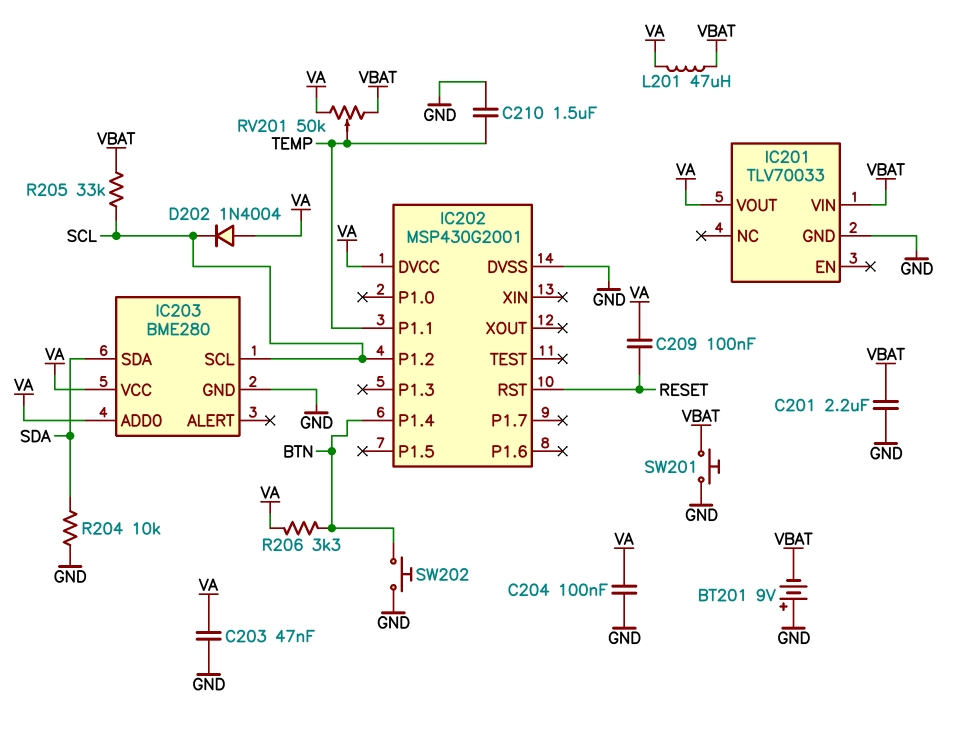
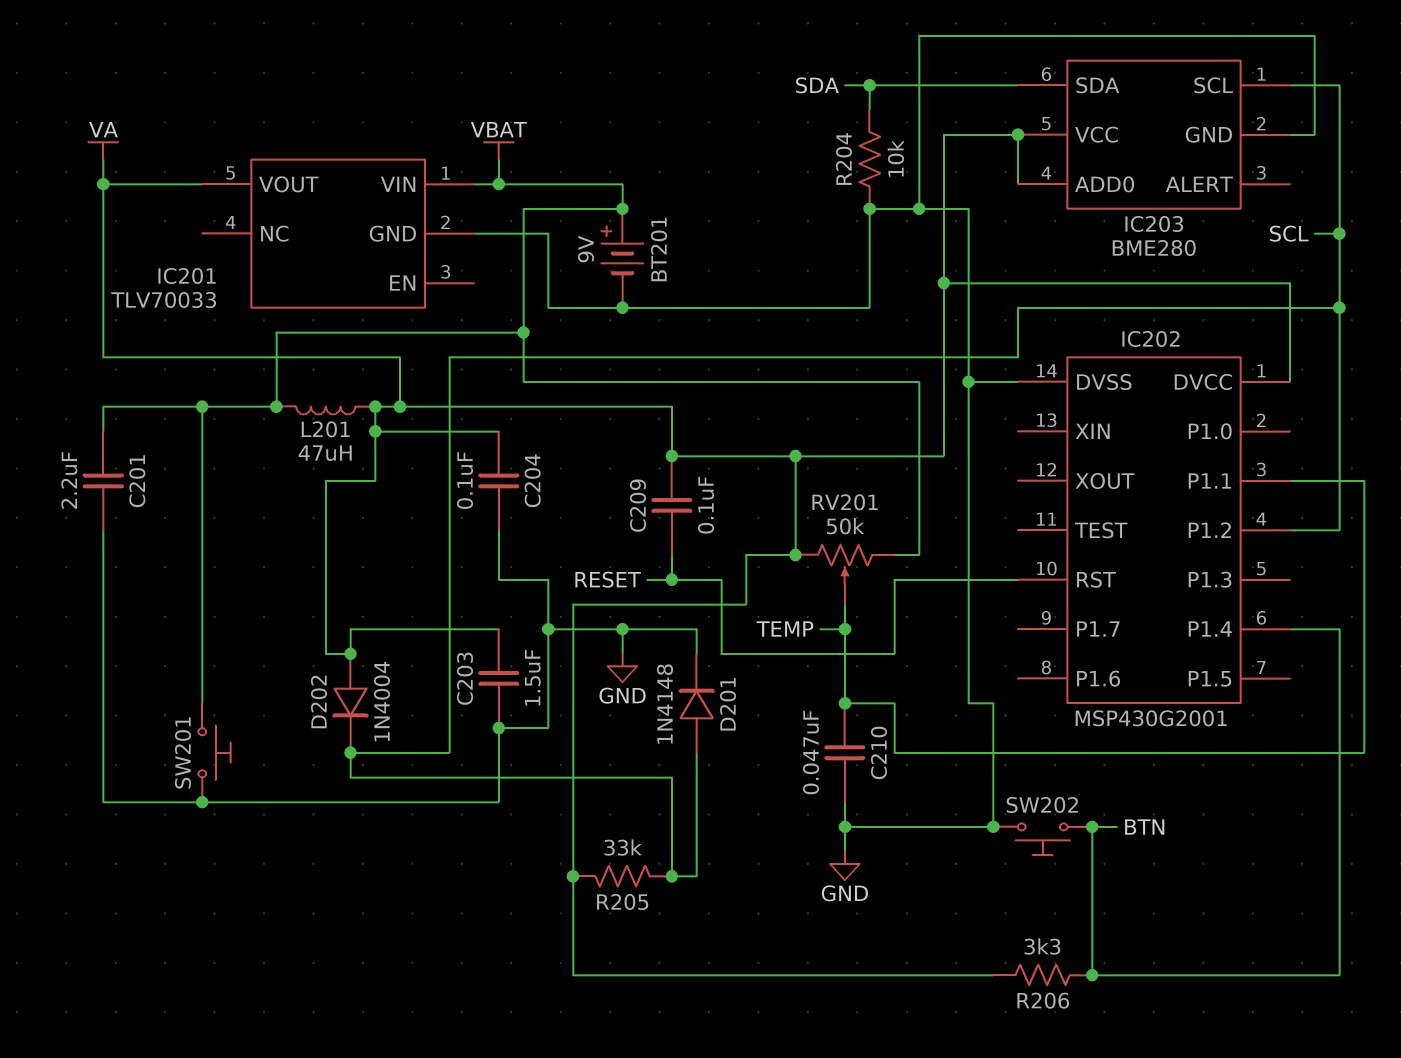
BT201: 9V (plus GND, minus VBAT) -> 9V (plus VBAT, minus GND)
C203: 47nF (GND, VA) -> 1.5uF (GND, VA)
C210: 1.5uF (GND, TEMP) -> 47nF (GND, TEMP)
D201: none -> diode 1N4148 (A SCL, K GND)
R205: 33k (SCL, VBAT) -> 33k (SCL, VA)

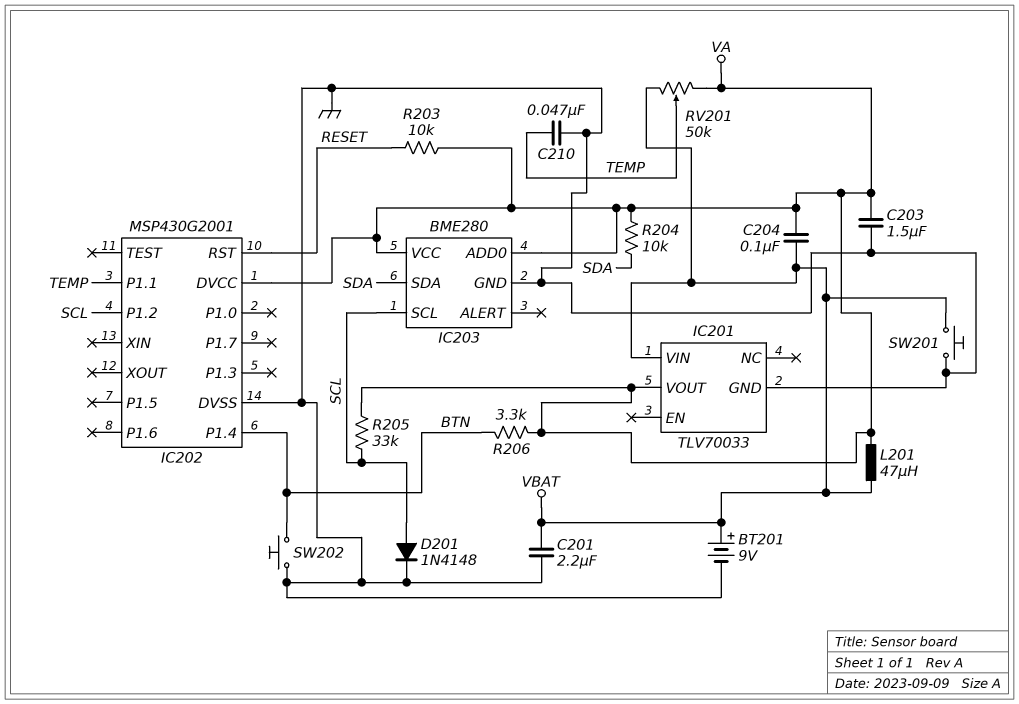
C204: 100nF (GND, VA) -> 100nF (VA, VBAT)
C209: 100nF (RESET, VA) -> none
D202: diode 1N4004 (A VA, K SCL) -> none
R203: none -> 10k (RESET, VA)
R204: 10k (GND, SDA) -> 10k (SDA, VA)

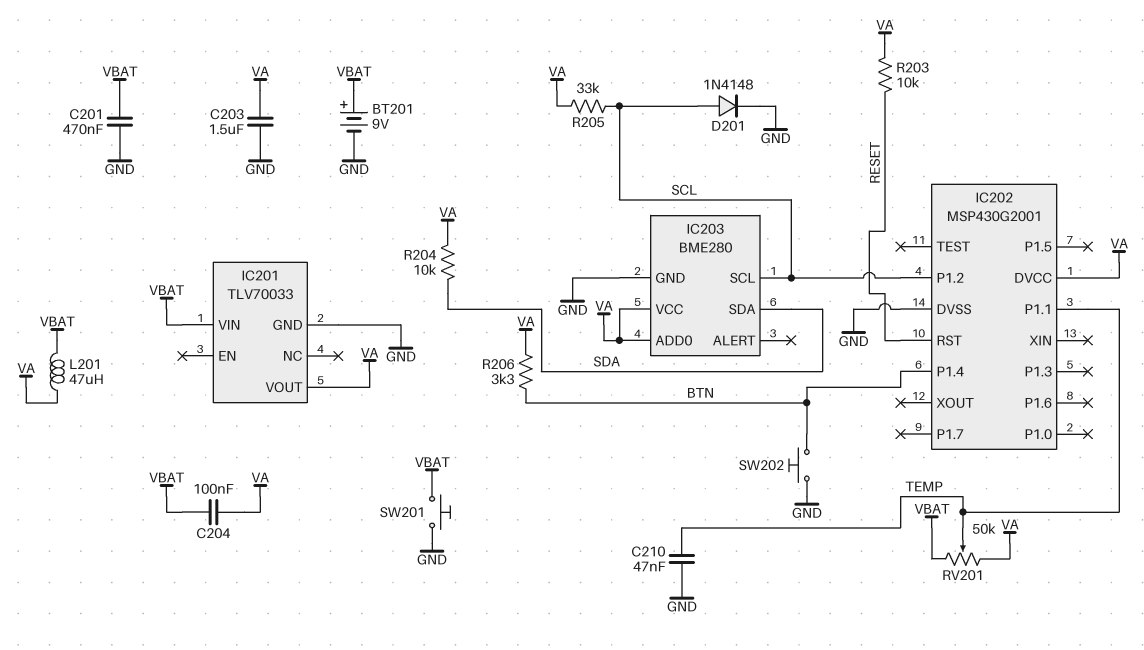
C201: 2.2uF (GND, VBAT) -> 470nF (GND, VBAT)

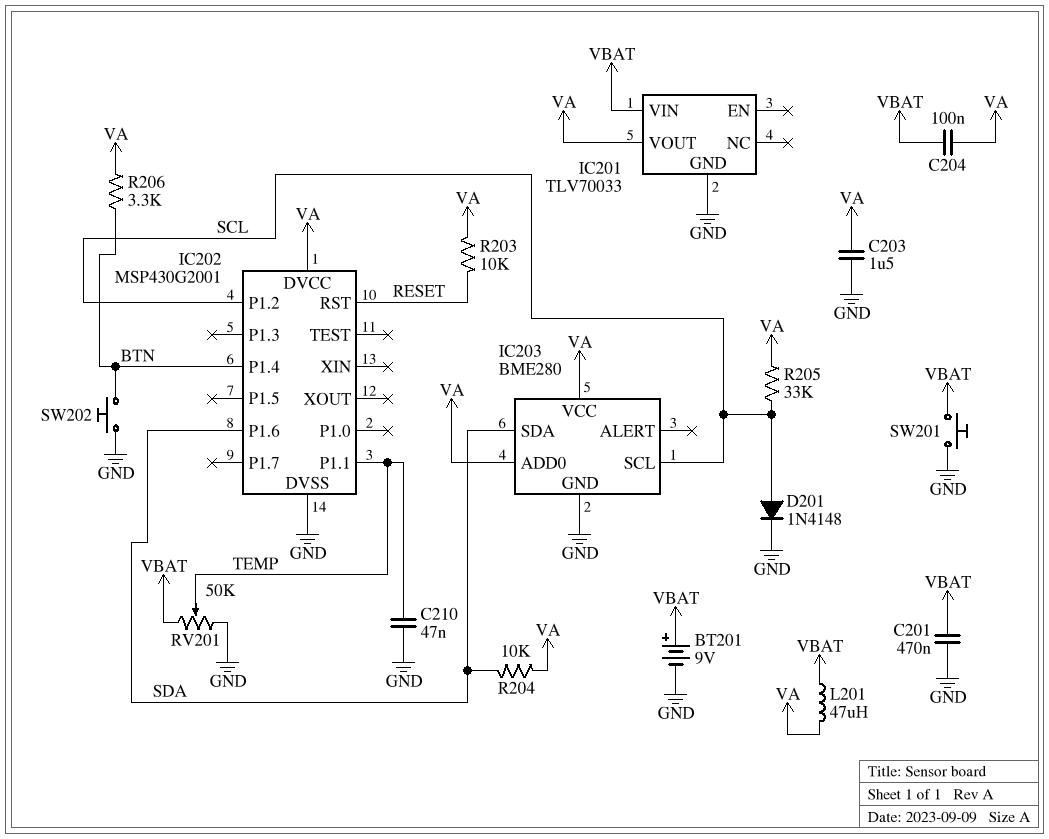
IC202 pin P1.6: none -> SDA
RV201: 50k (VA, VBAT, wiper TEMP) -> 50k (GND, VBAT, wiper TEMP)

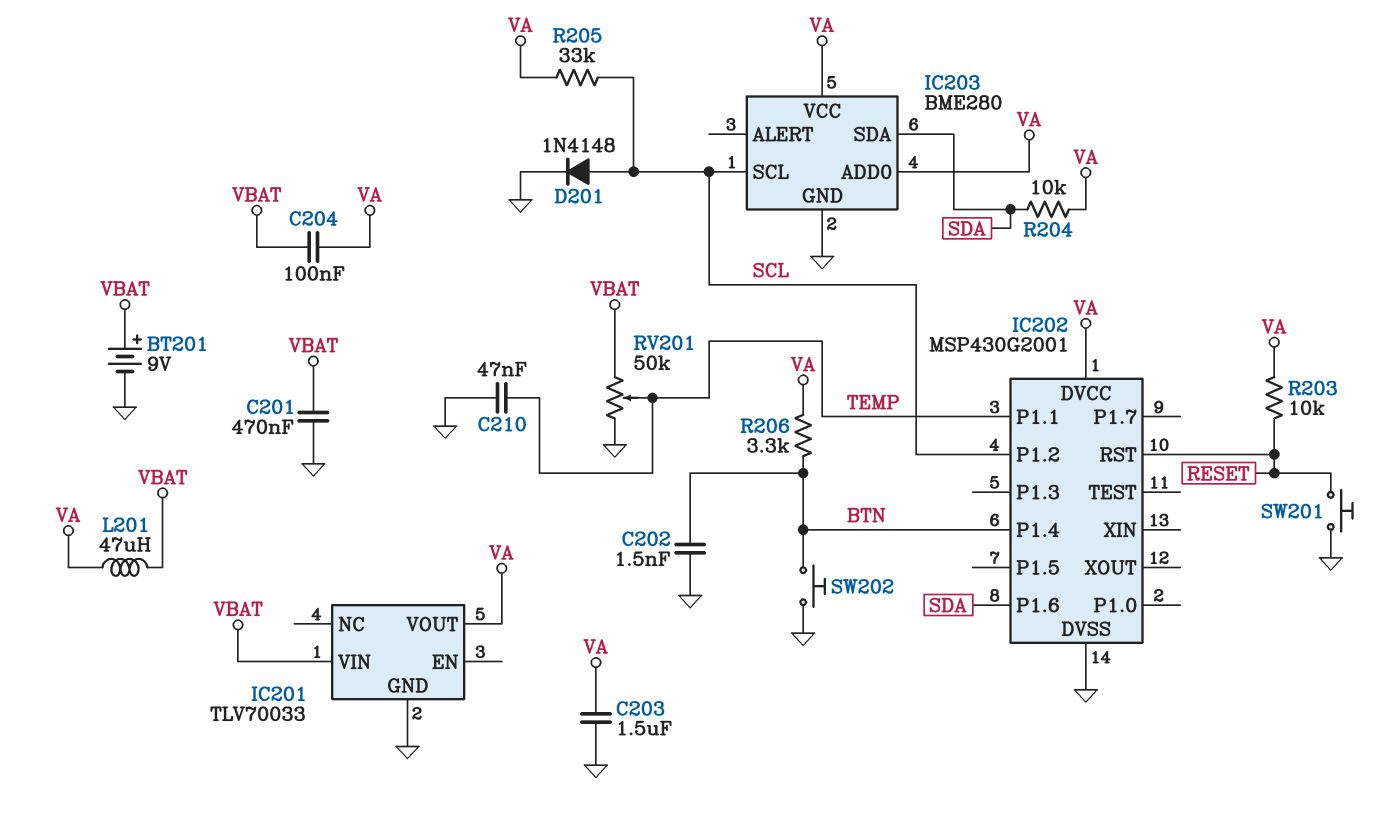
C202: none -> 1.5nF (BTN, GND)
SW201: button (GND, VBAT) -> button (GND, RESET)

